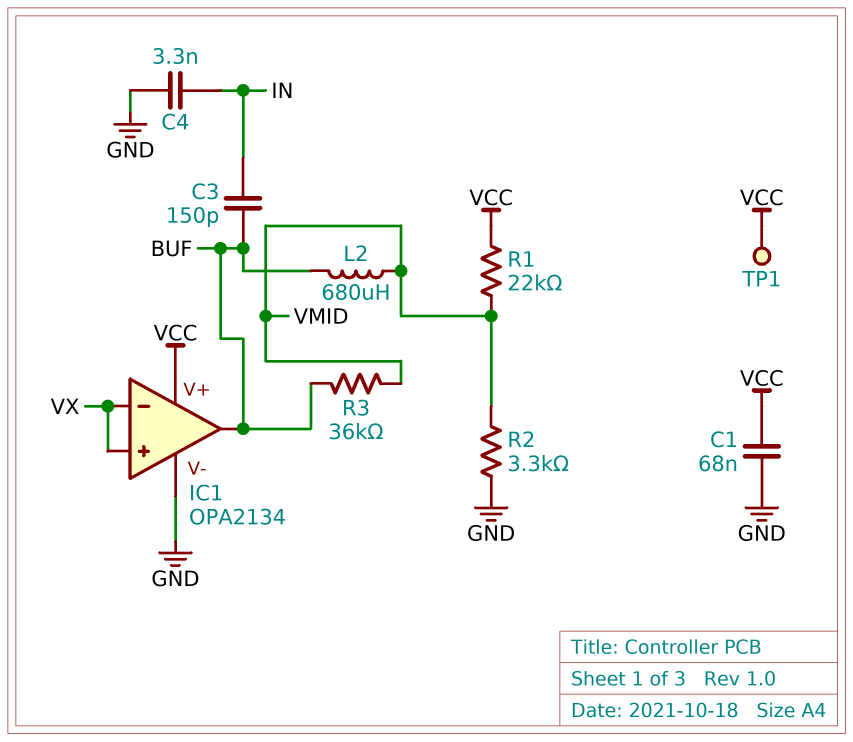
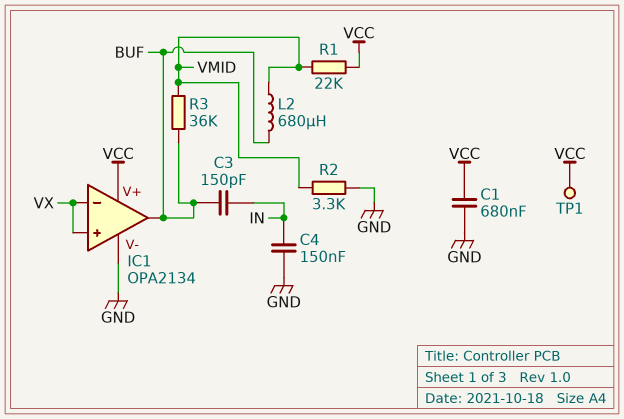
C1: 68nF (GND, VCC) -> 680nF (GND, VCC)
C4: 3.3nF (GND, IN) -> 150nF (GND, IN)

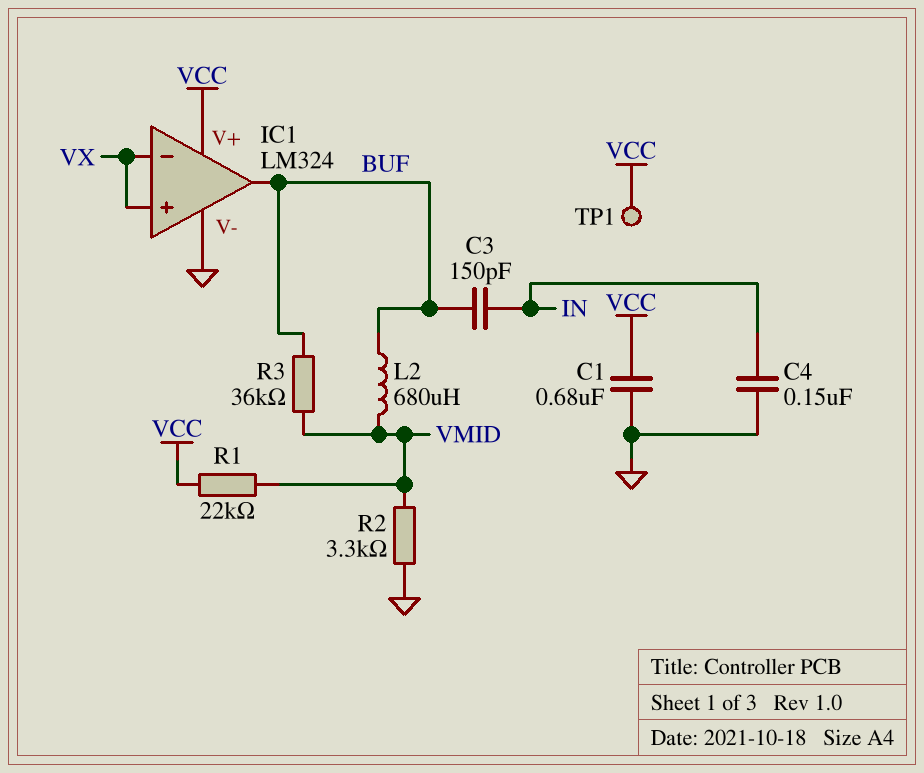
IC1: OPA2134 -> LM324

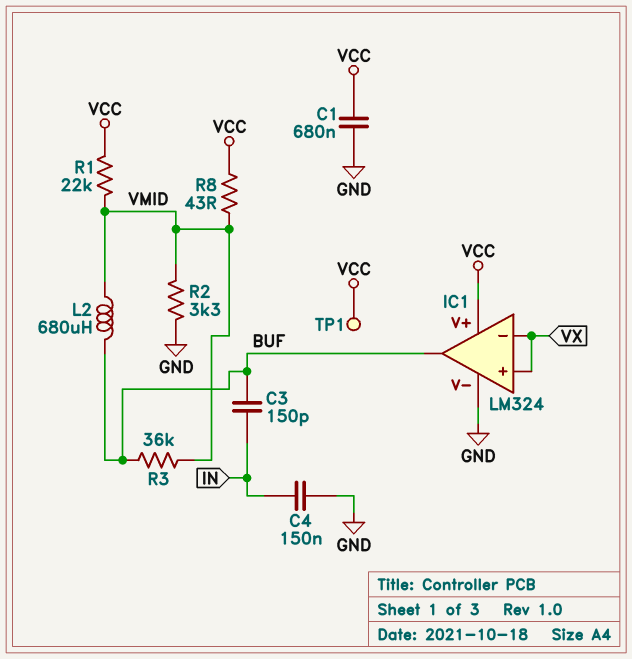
R8: none -> 43 (VCC, VMID)

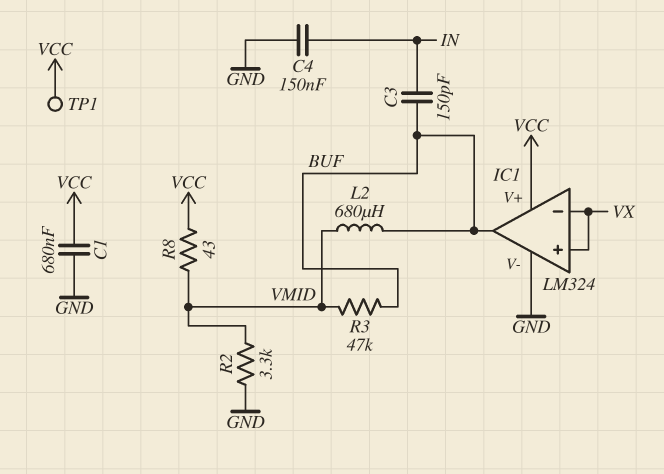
R1: 22k (VCC, VMID) -> none
R3: 36k (BUF, VMID) -> 47k (BUF, VMID)

